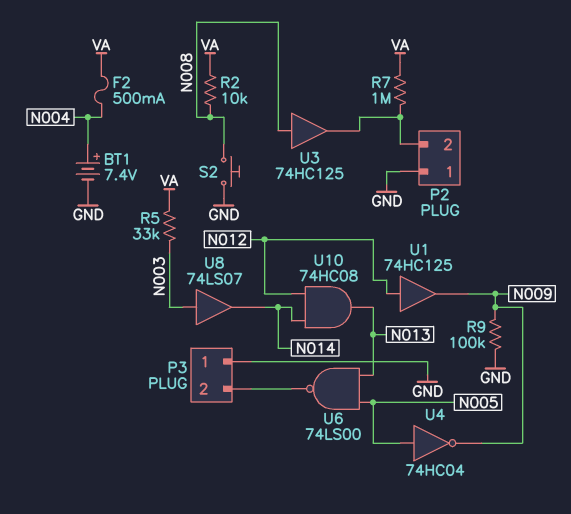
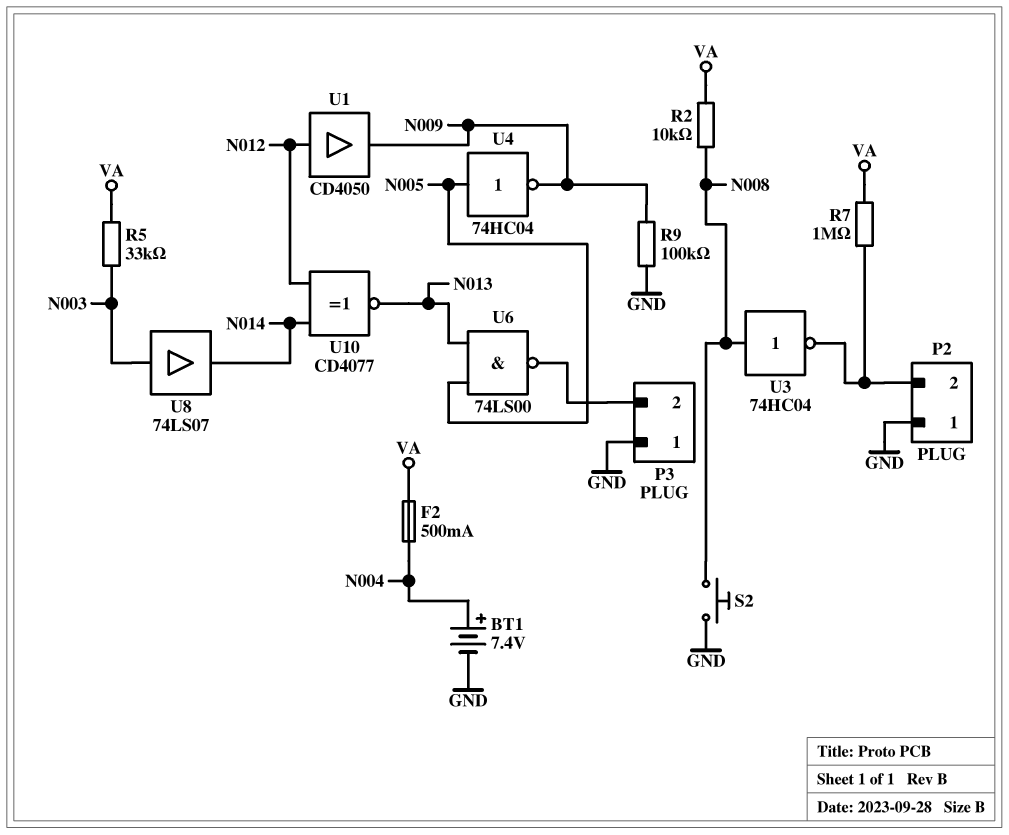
U1: buffer 74HC125 (in N012, out N009) -> buffer CD4050 (in N012, out N009)
U3: buffer 74HC125 (in N008, out P2/2) -> NOT 74HC04 (in N008, out P2/2)
U10: AND 74HC08 (in N012, in N014, out N013) -> XNOR CD4077 (in N012, in N014, out N013)

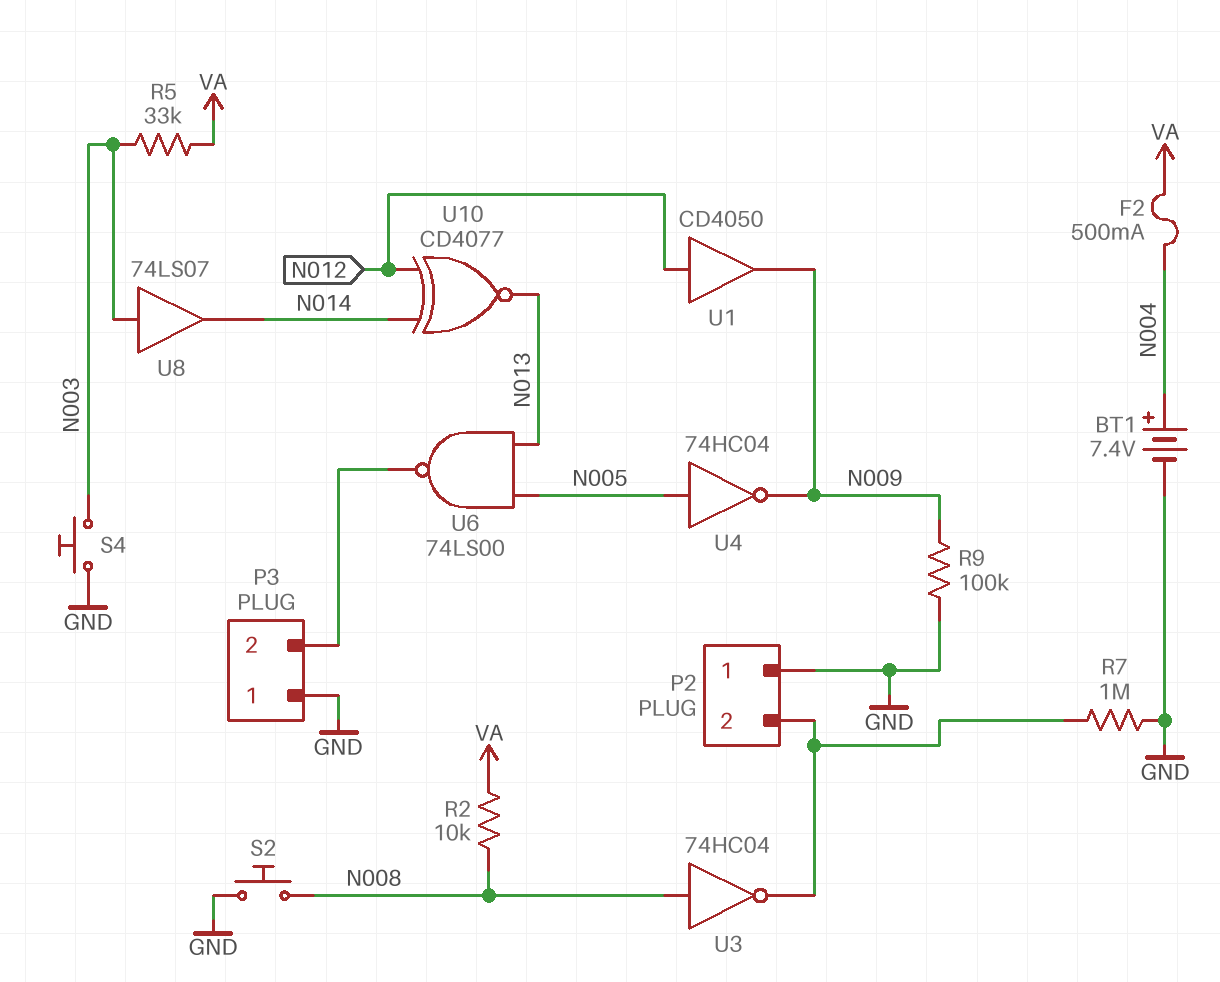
R7: 1M (P2/2, VA) -> 1M (GND, P2/2)
S4: none -> button (GND, N003)

